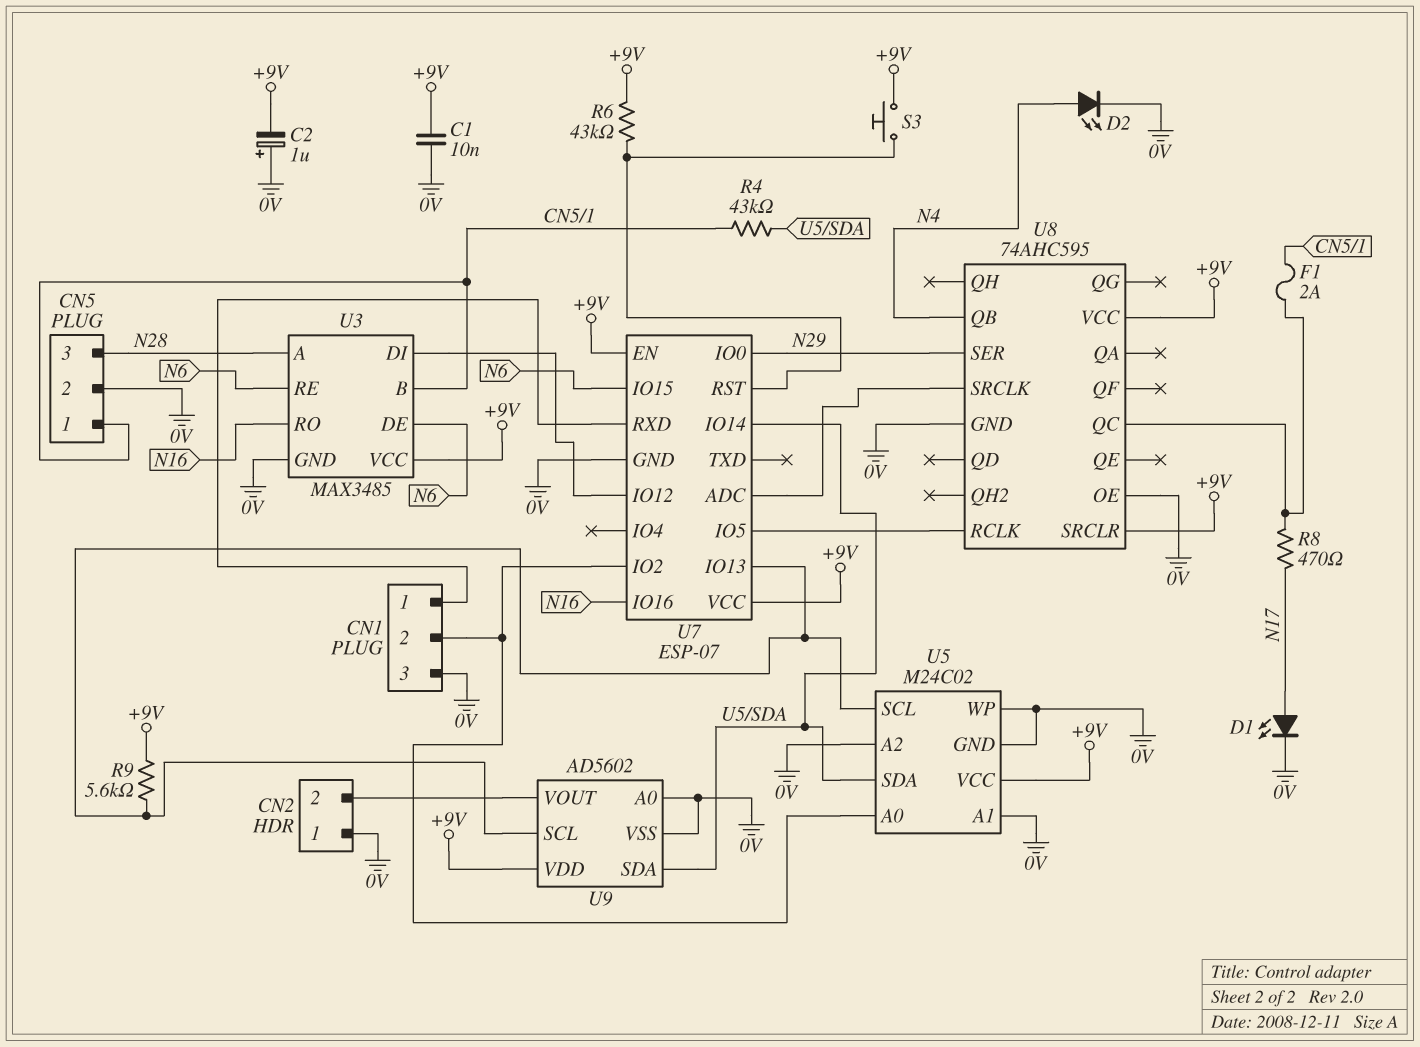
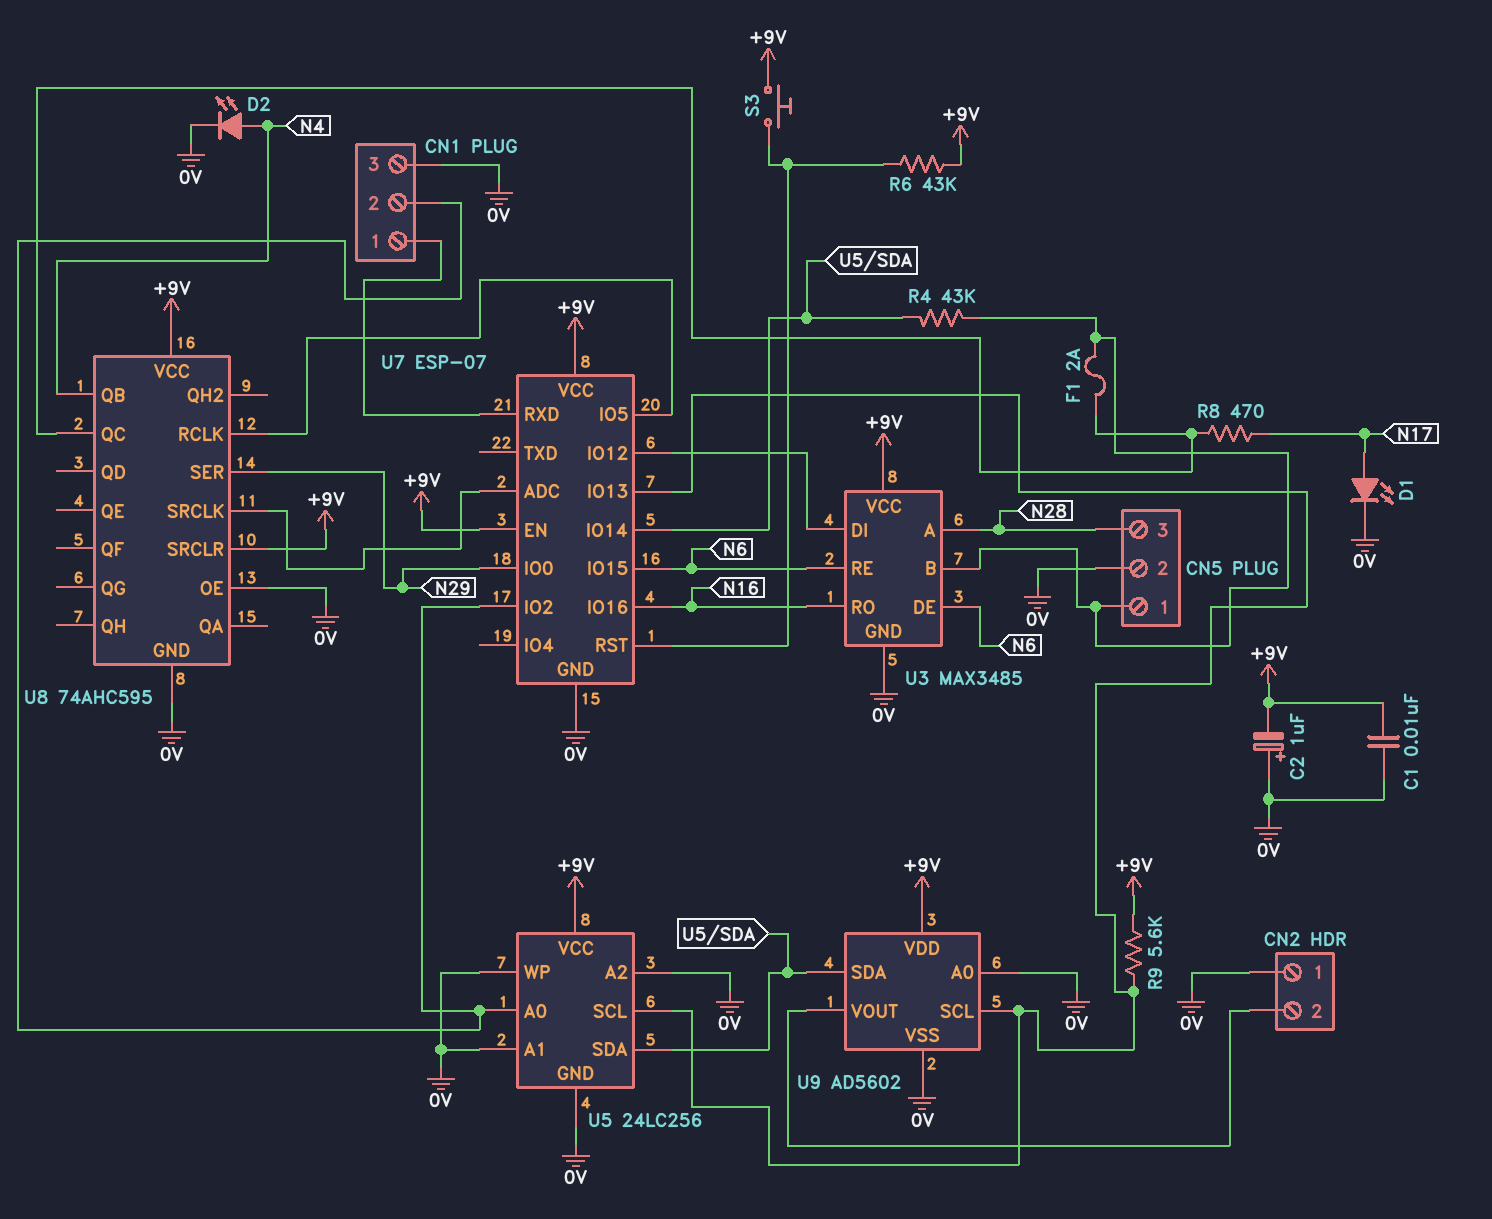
U5: M24C02 -> 24LC256

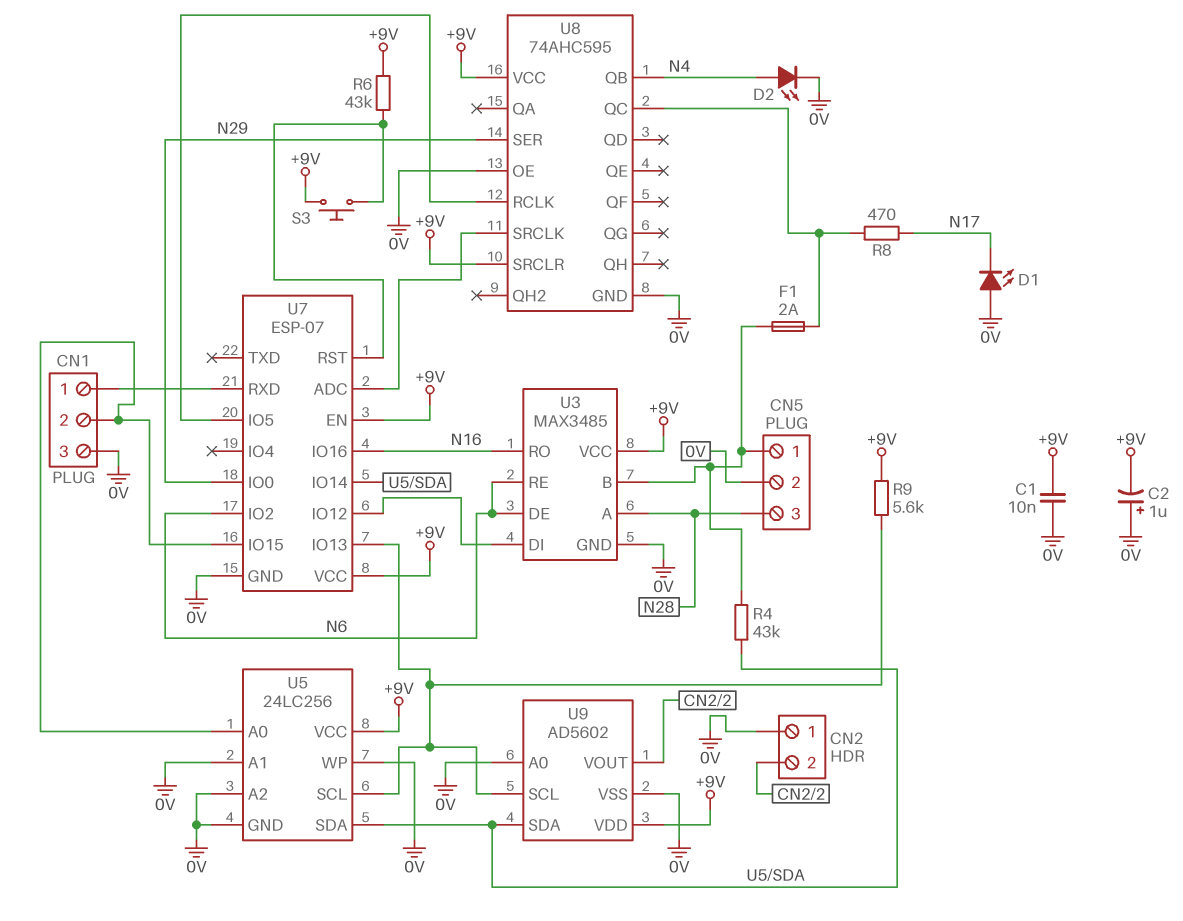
D1: LED (A N17, K 0V) -> LED (A 0V, K N17)
U7 pin IO2: CN1/2 -> N6
U7 pin IO15: N6 -> CN1/2

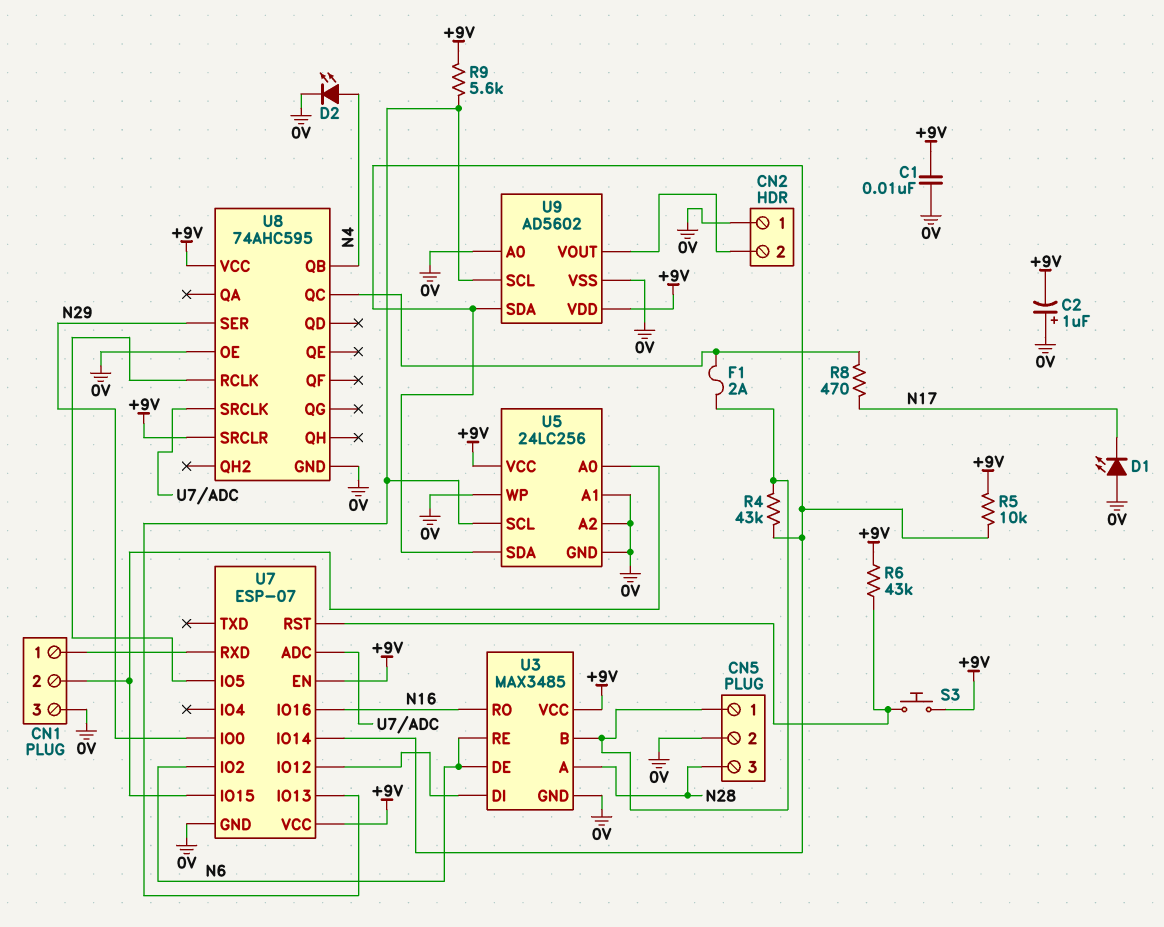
R5: none -> 10k (+9V, U5/SDA)

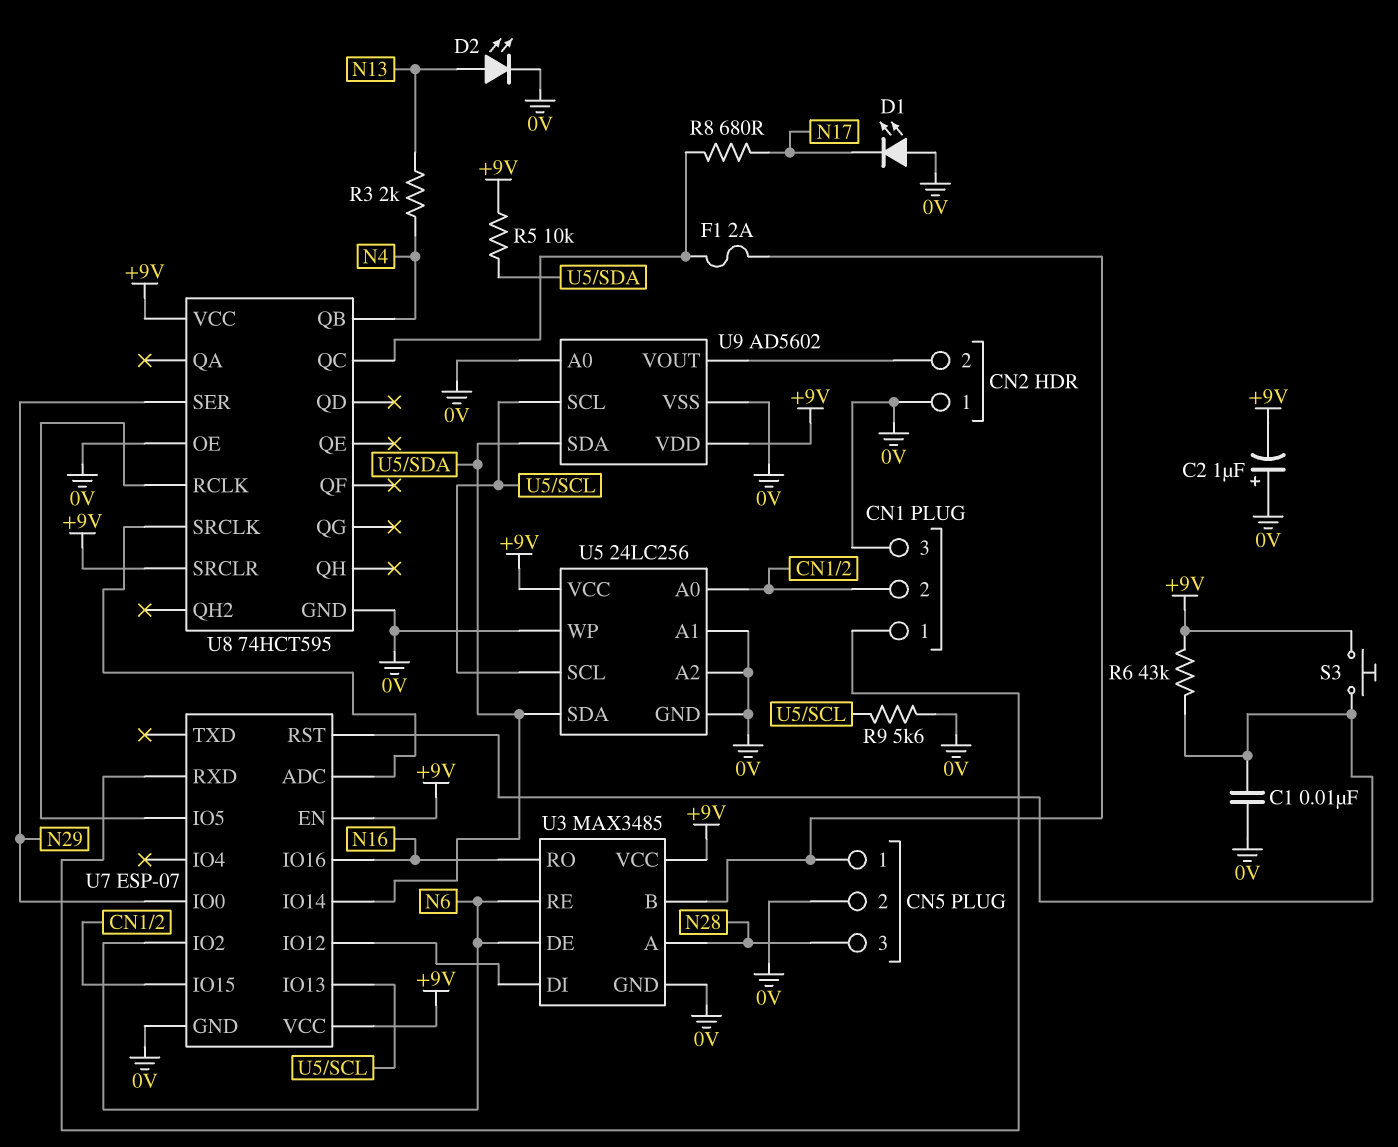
C1: 10nF (+9V, 0V) -> 10nF (0V, U7/RST)
D2: LED (A N4, K 0V) -> LED (A N13, K 0V)
R3: none -> 2k (N4, N13)
R4: 43k (CN5/1, U5/SDA) -> none
R8: 470 (N17, U8/QC) -> 680 (N17, U8/QC)
R9: 5.6k (+9V, U5/SCL) -> 5.6k (0V, U5/SCL)
U8: 74AHC595 -> 74HCT595

